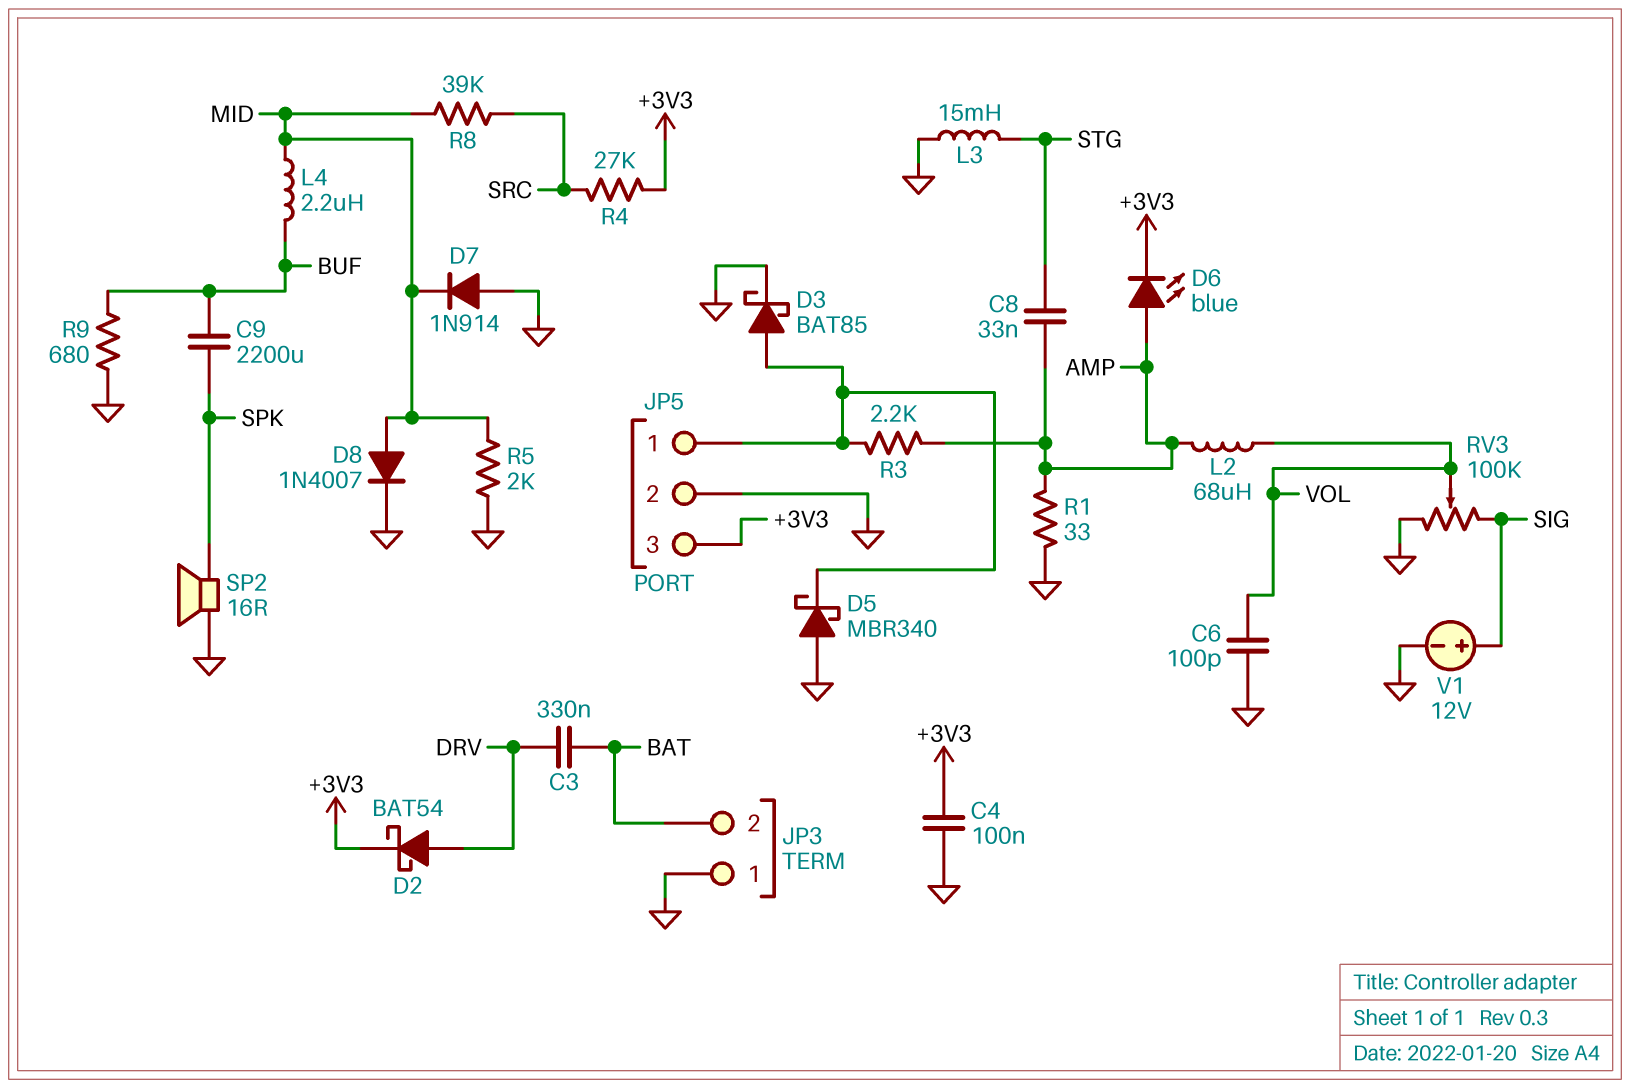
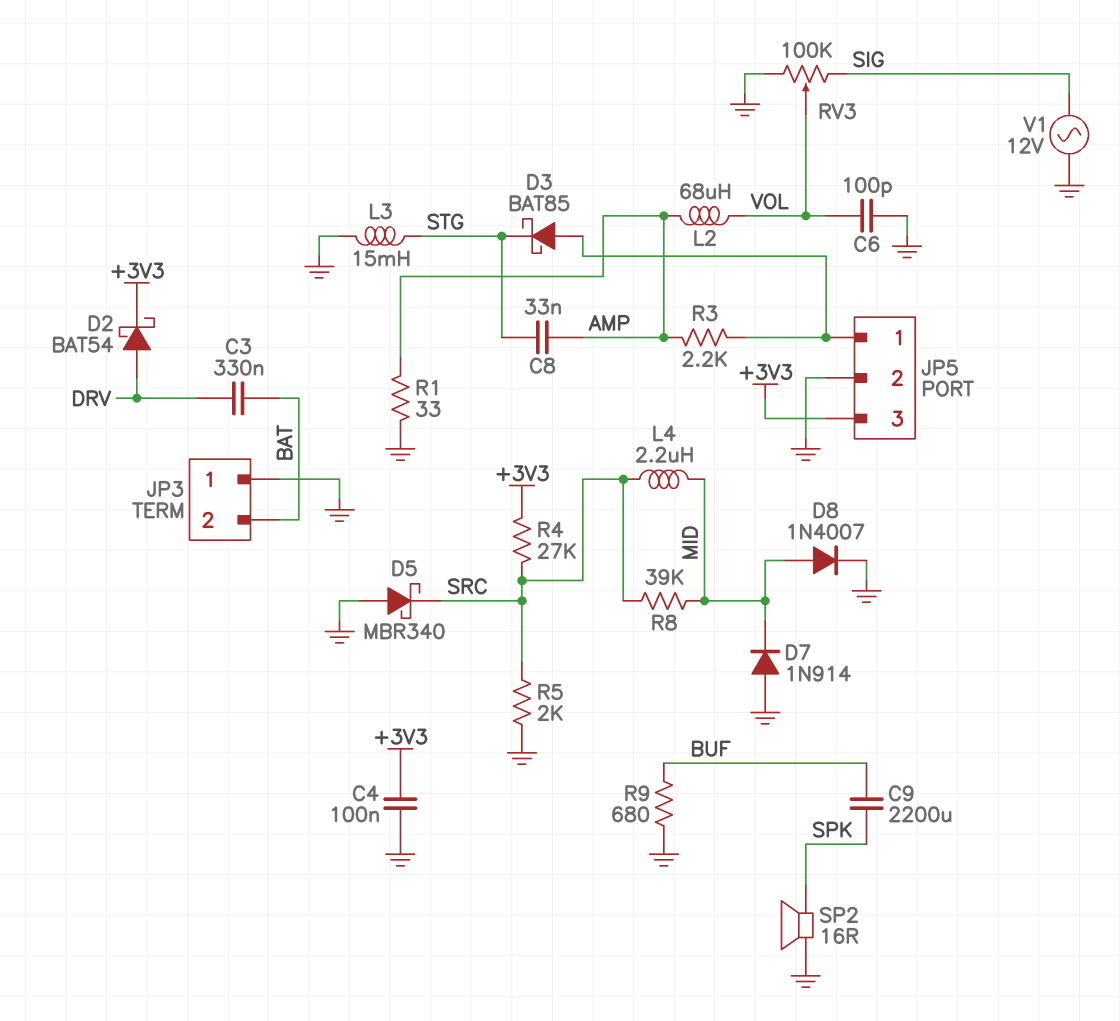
D3: schottky BAT85 (A JP5/1, K GND) -> schottky BAT85 (A JP5/1, K STG)
D5: schottky MBR340 (A GND, K JP5/1) -> schottky MBR340 (A GND, K SRC)
D6: LED blue (A AMP, K +3V3) -> none
L4: 2.2uH (BUF, MID) -> 2.2uH (MID, SRC)
R5: 2k (GND, MID) -> 2k (GND, SRC)
V1: 12V (plus SIG, minus GND) -> AC 12V (GND, SIG)

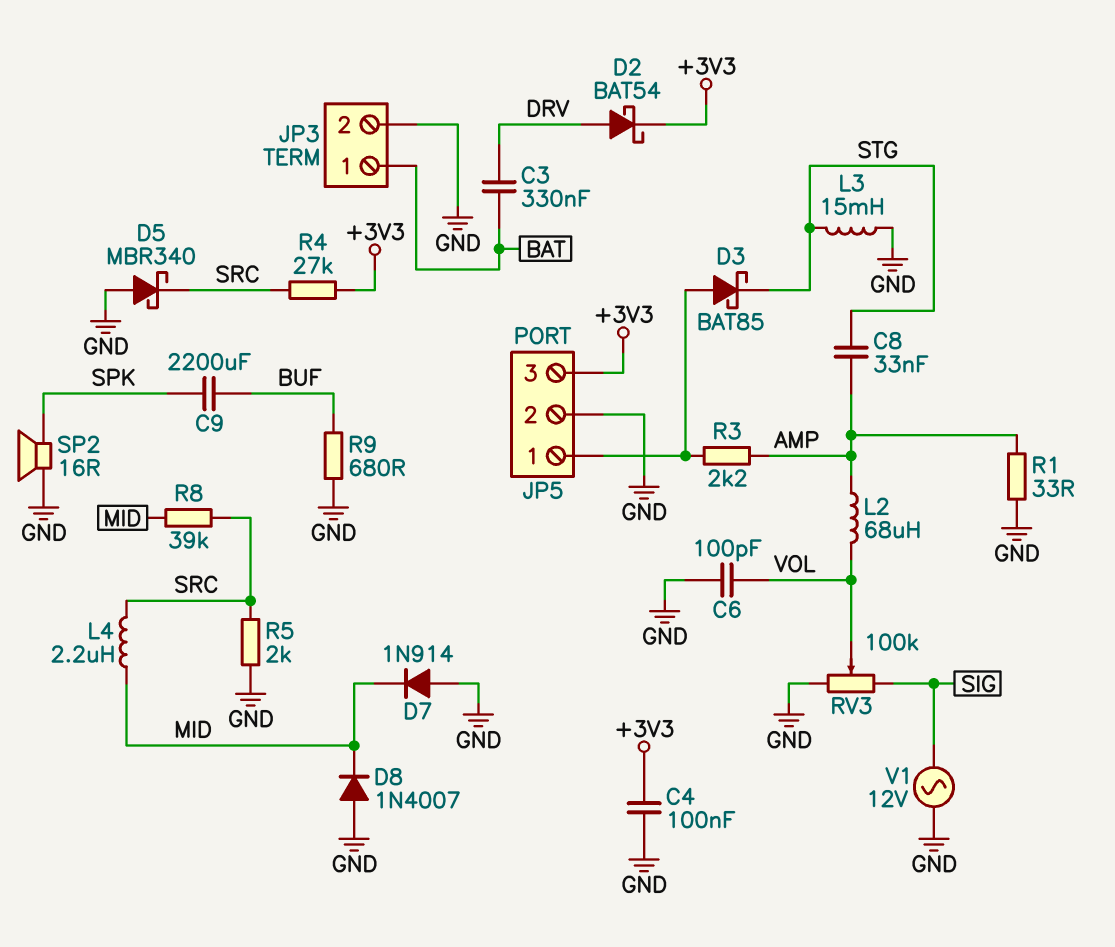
D8: diode 1N4007 (A MID, K GND) -> diode 1N4007 (A GND, K MID)
JP3 pin 1: GND -> BAT
JP3 pin 2: BAT -> GND

